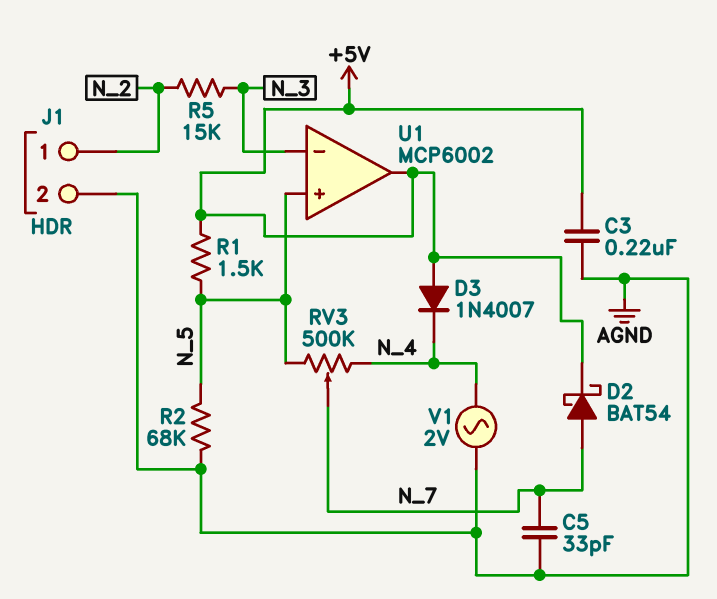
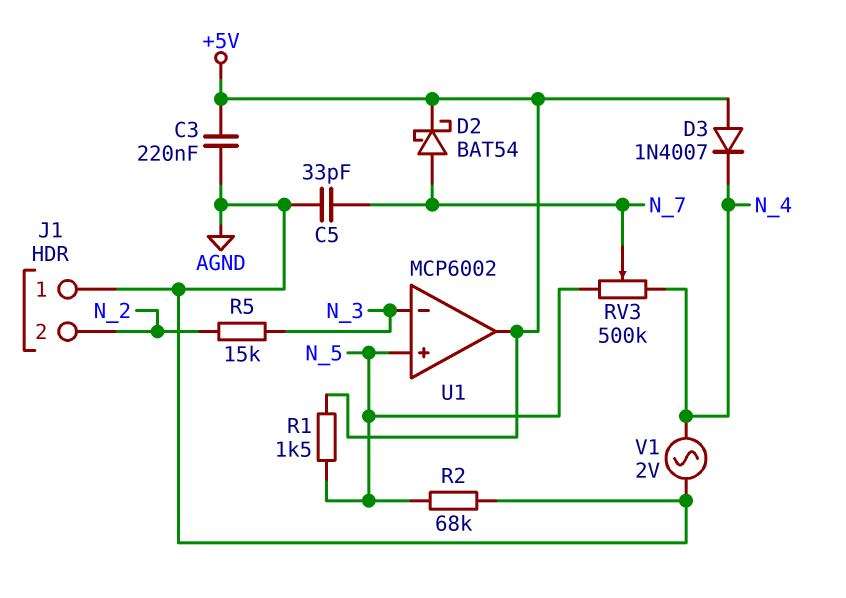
J1 pin 1: N_2 -> AGND
J1 pin 2: AGND -> N_2

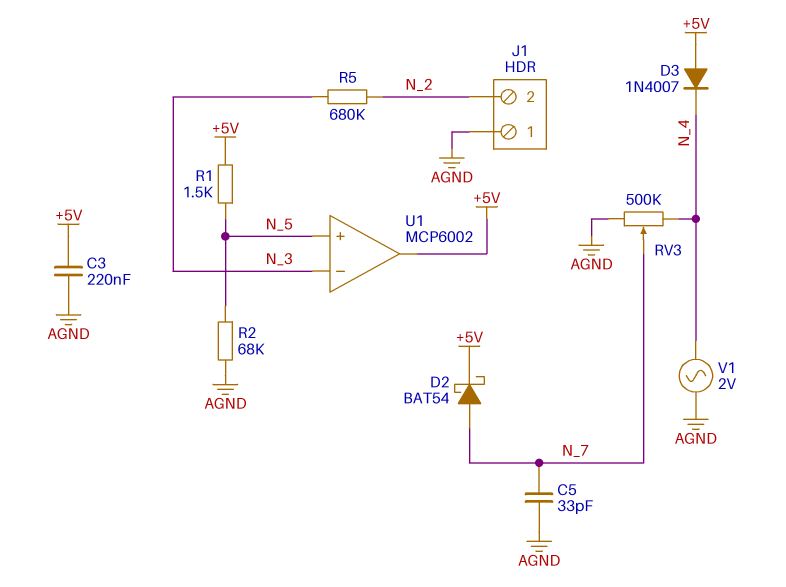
R5: 15k (N_2, N_3) -> 680k (N_2, N_3)
RV3: 500k (N_4, N_5, wiper N_7) -> 500k (AGND, N_4, wiper N_7)

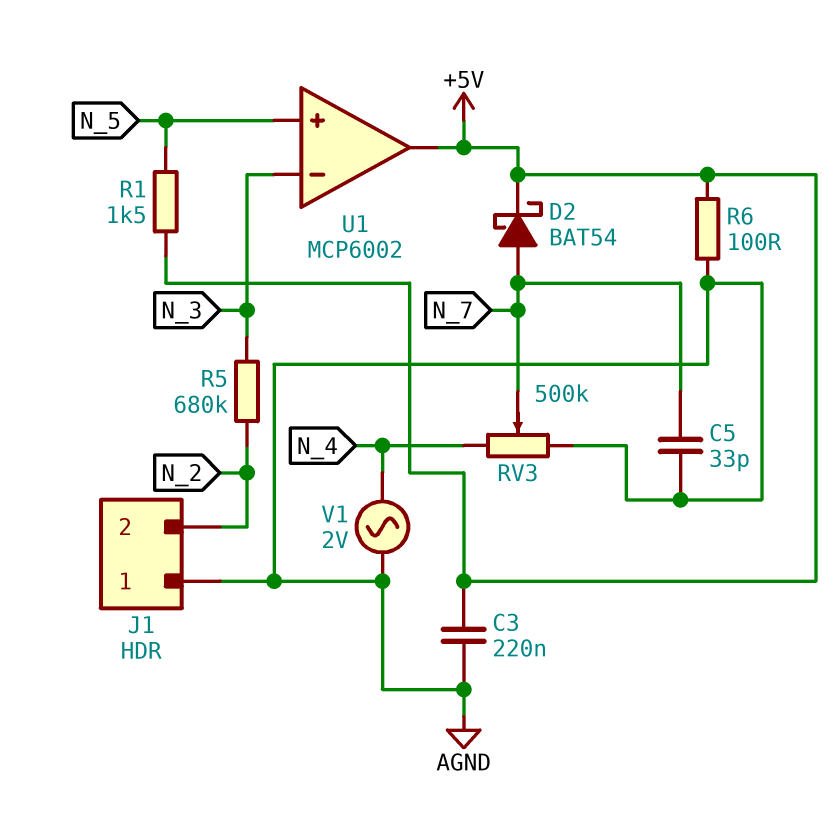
D3: diode 1N4007 (A +5V, K N_4) -> none
R2: 68k (AGND, N_5) -> none
R6: none -> 100 (+5V, AGND)

